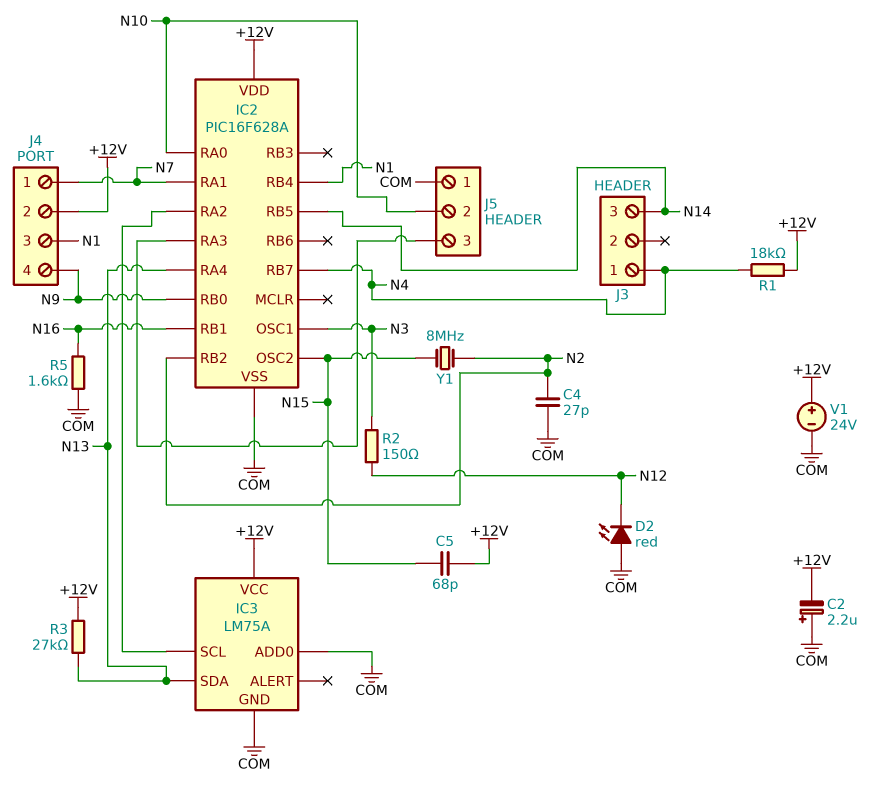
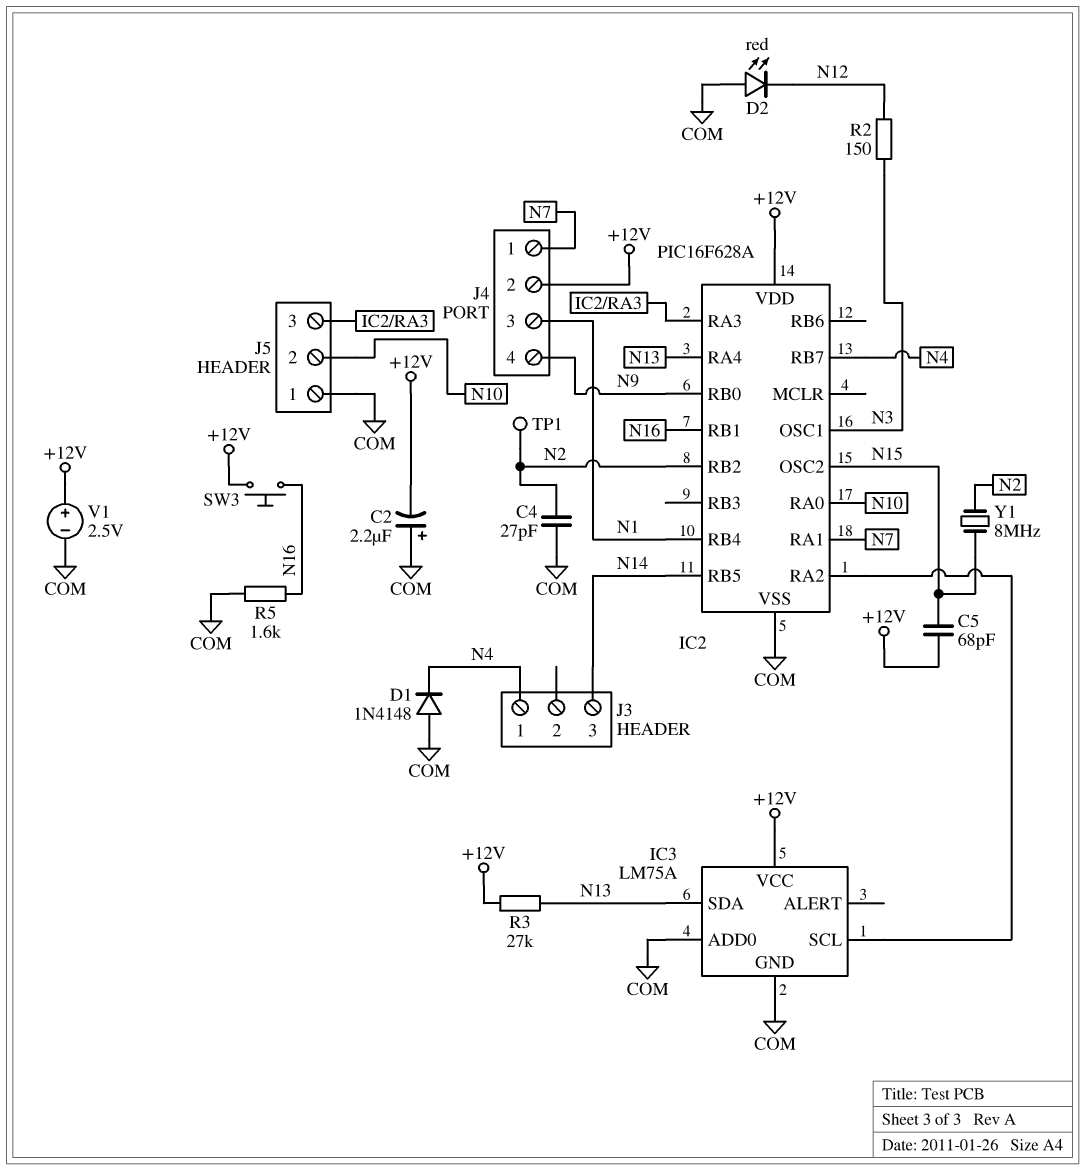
D1: none -> diode 1N4148 (A COM, K N4)
R1: 18k (+12V, N4) -> none
SW3: none -> button (+12V, N16)
TP1: none -> test point (N2)
V1: 24V (plus +12V, minus COM) -> 2.5V (plus +12V, minus COM)

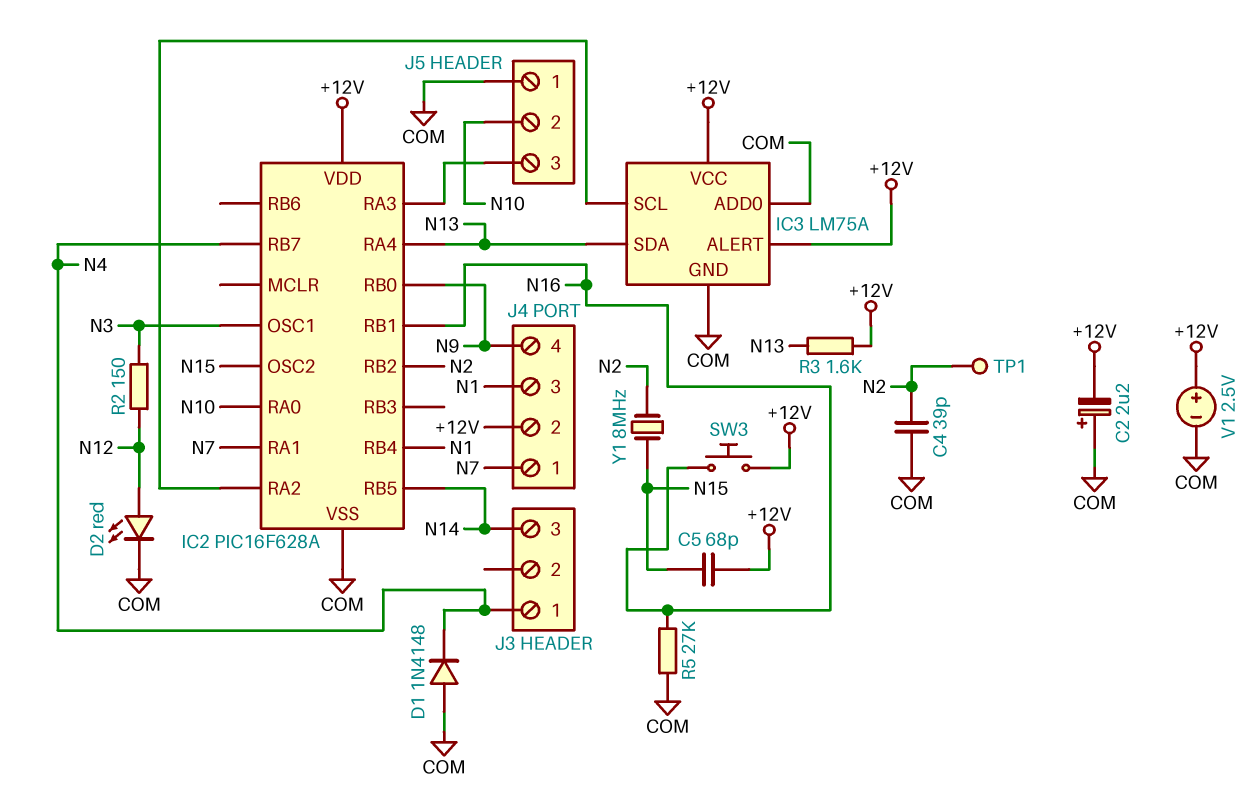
C4: 27pF (COM, N2) -> 39pF (COM, N2)
D2: LED red (A COM, K N12) -> LED red (A N12, K COM)
IC3 pin ALERT: none -> +12V
R3: 27k (+12V, N13) -> 1.6k (+12V, N13)
R5: 1.6k (COM, N16) -> 27k (COM, N16)

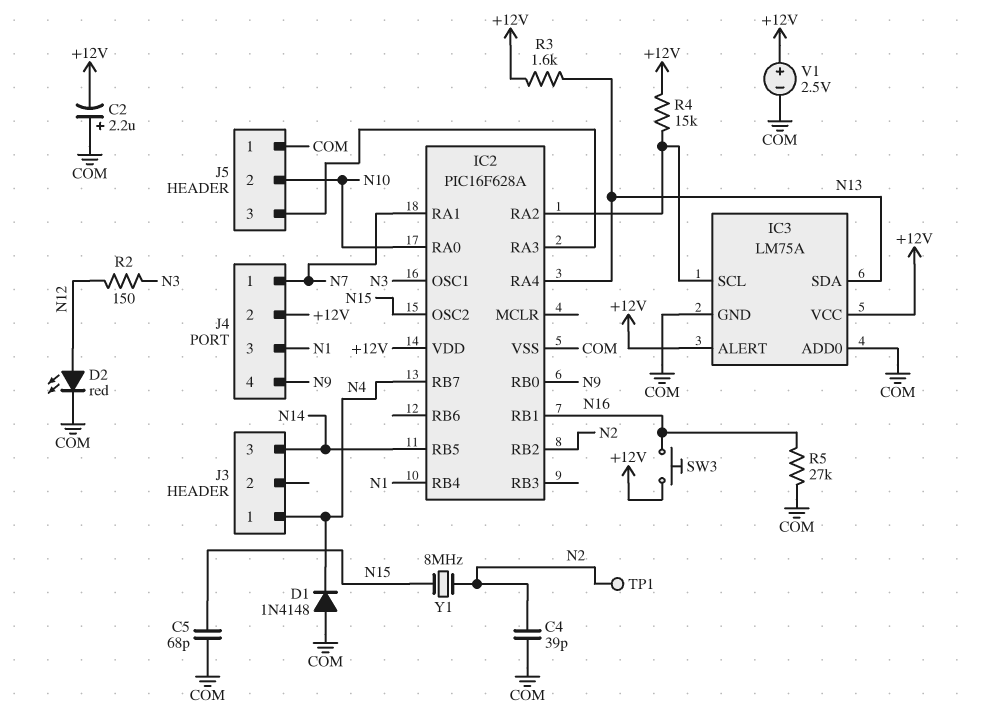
C5: 68pF (+12V, N15) -> 68pF (COM, N15)
R4: none -> 15k (+12V, IC2/RA2)

